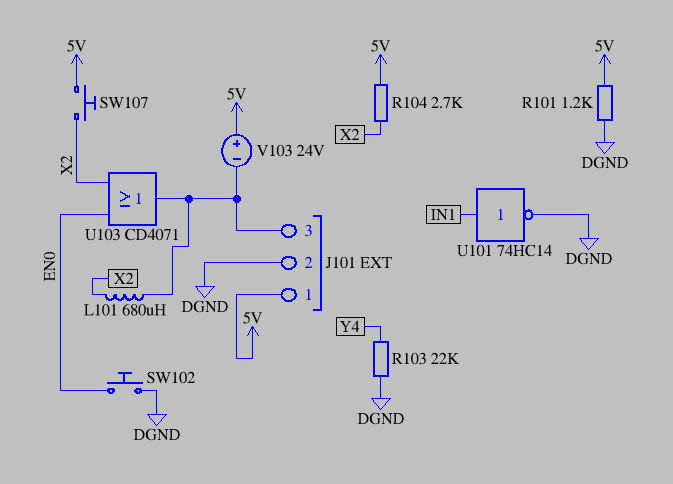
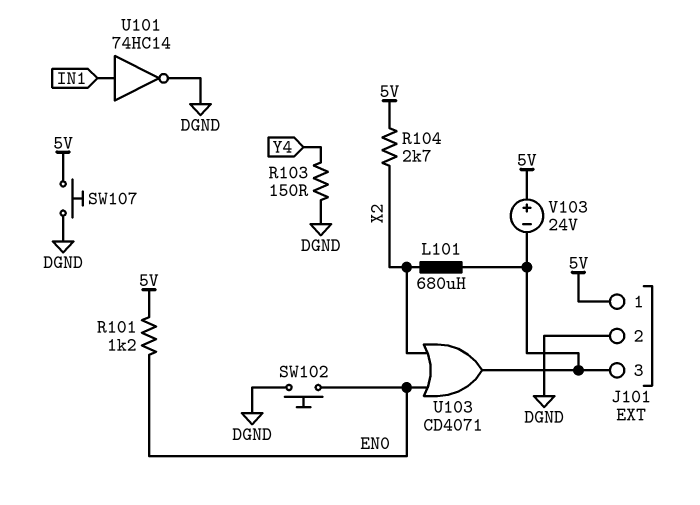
R101: 1.2k (5V, DGND) -> 1.2k (5V, EN0)
R103: 22k (DGND, Y4) -> 150 (DGND, Y4)
SW107: button (5V, X2) -> button (5V, DGND)

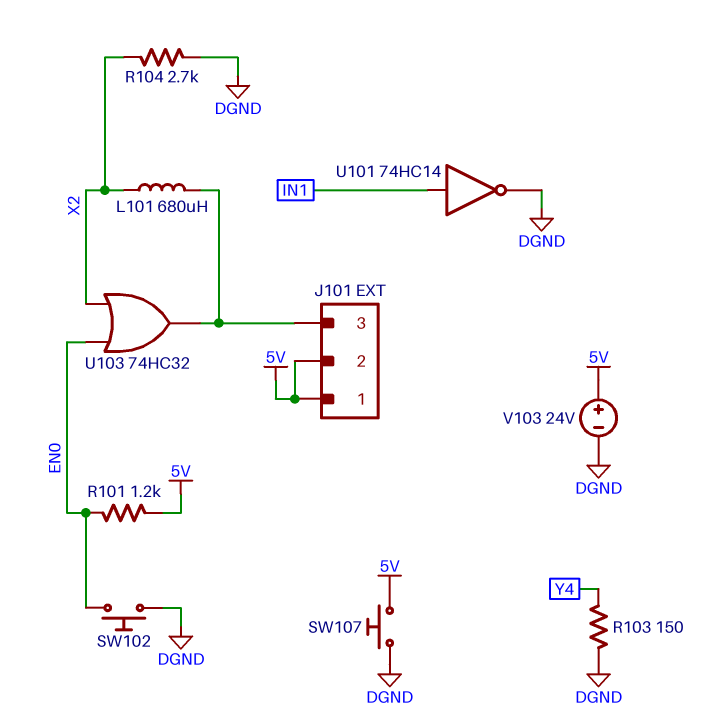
J101 pin 2: DGND -> 5V
R104: 2.7k (5V, X2) -> 2.7k (DGND, X2)
U103: OR CD4071 (in EN0, in X2, out J101/3) -> OR 74HC32 (in EN0, in X2, out J101/3)
V103: 24V (plus 5V, minus J101/3) -> 24V (plus 5V, minus DGND)

